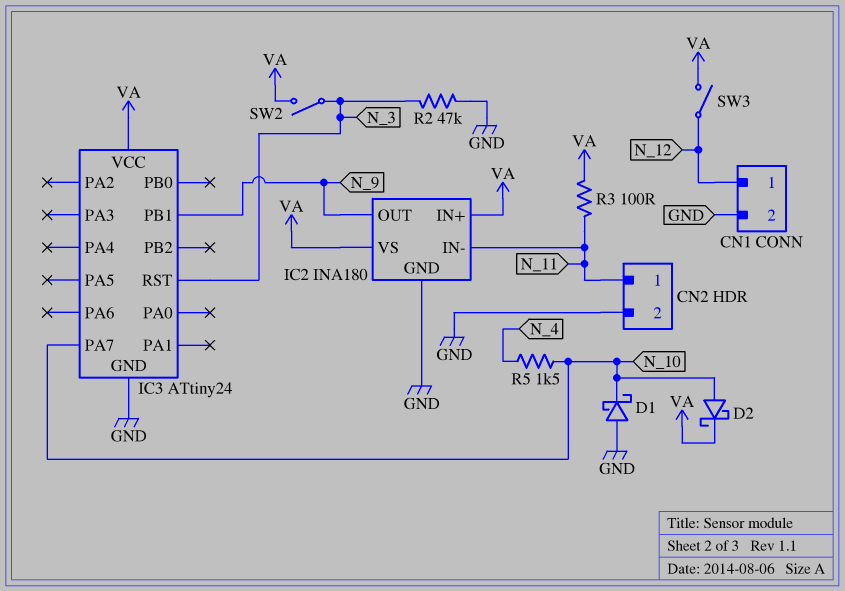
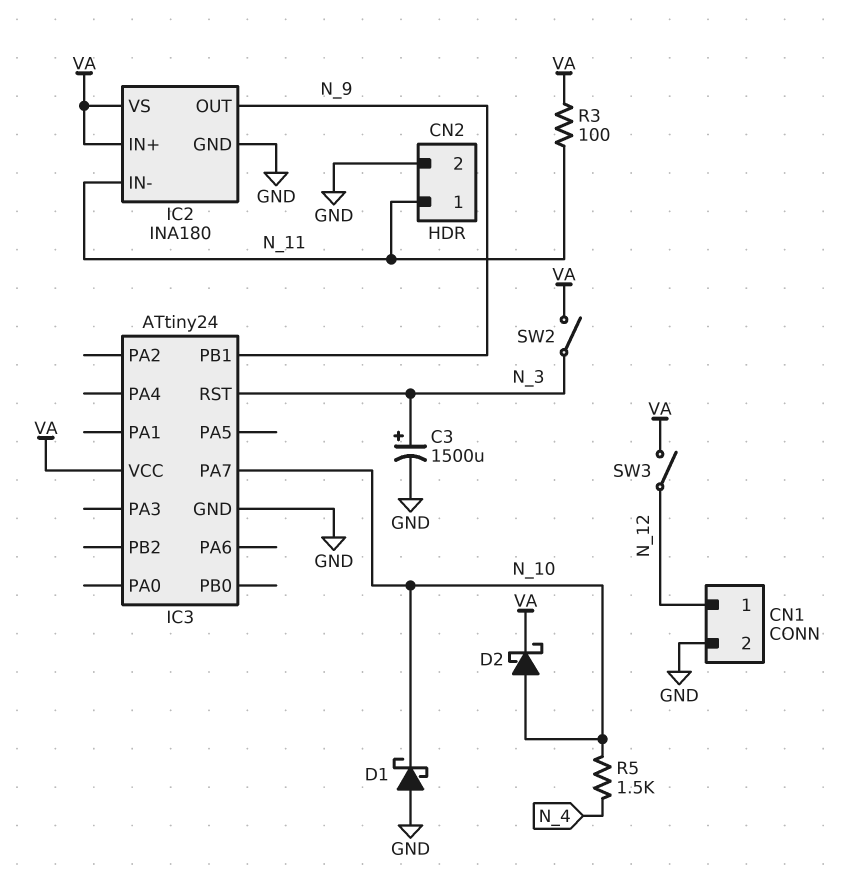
C3: none -> 1500uF (plus N_3, minus GND)
R2: 47k (GND, N_3) -> none

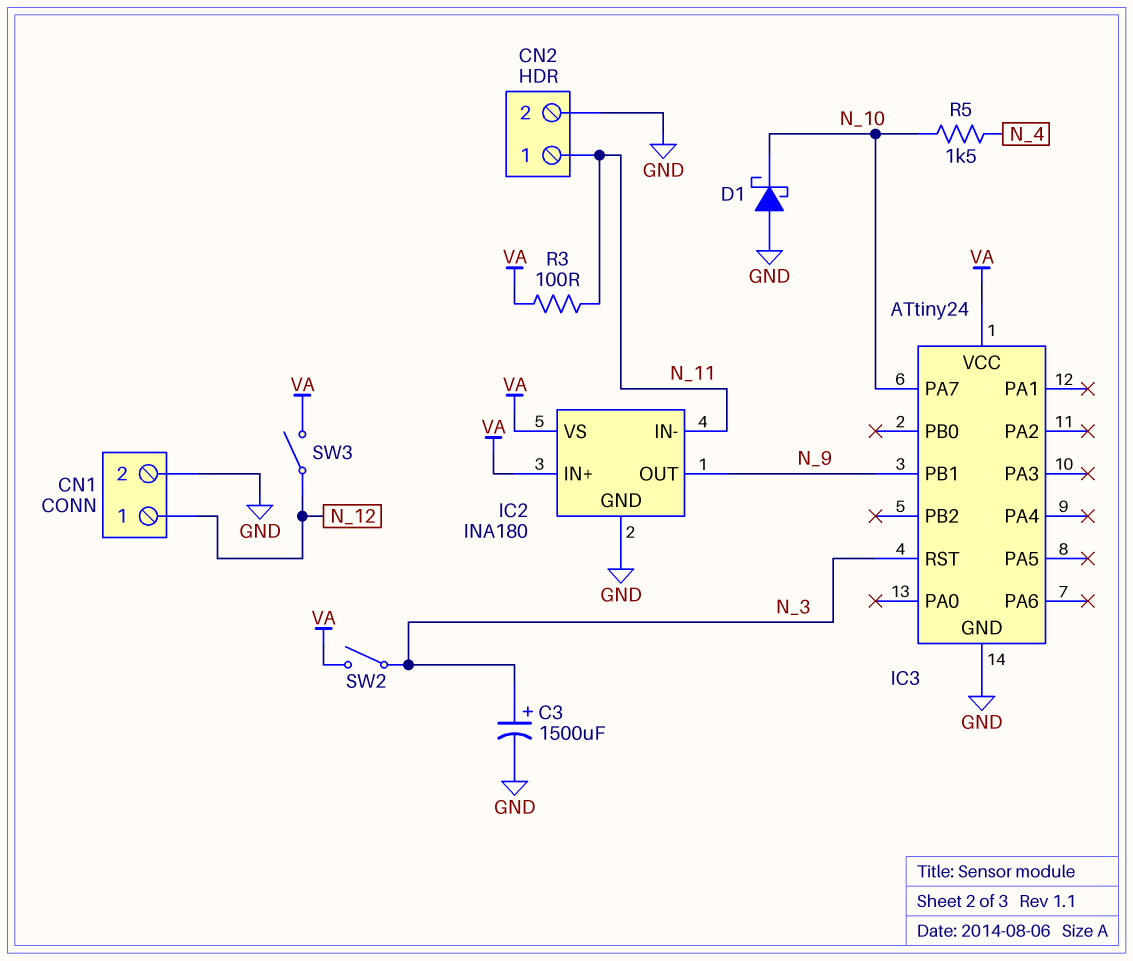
D2: schottky (A N_10, K VA) -> none

